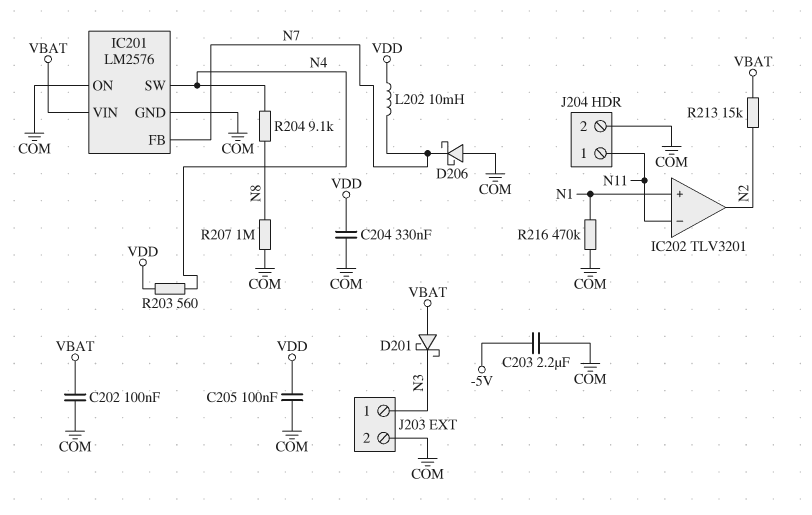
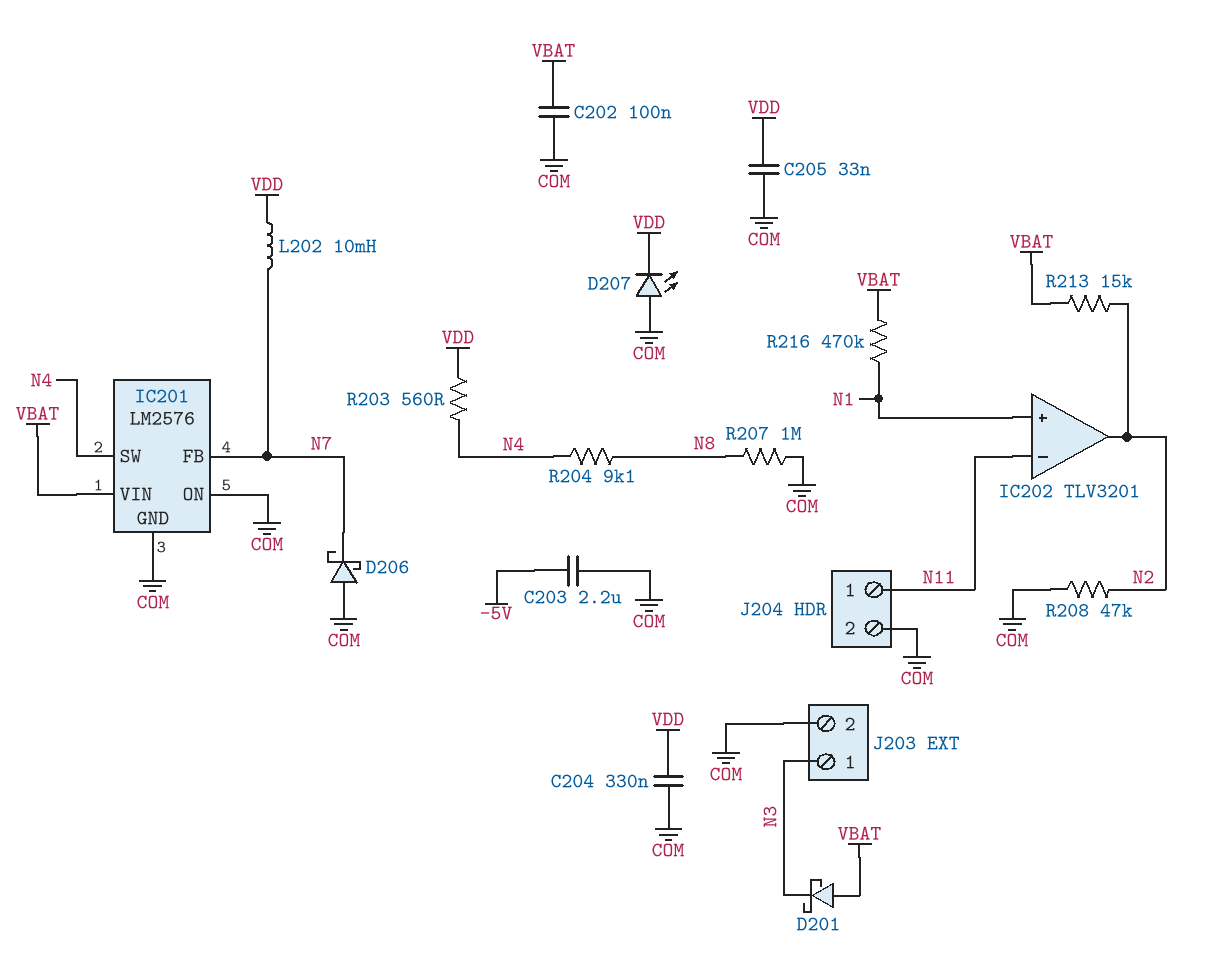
C205: 100nF (COM, VDD) -> 33nF (COM, VDD)
D207: none -> LED (A COM, K VDD)
R208: none -> 47k (COM, N2)
R216: 470k (COM, N1) -> 470k (N1, VBAT)

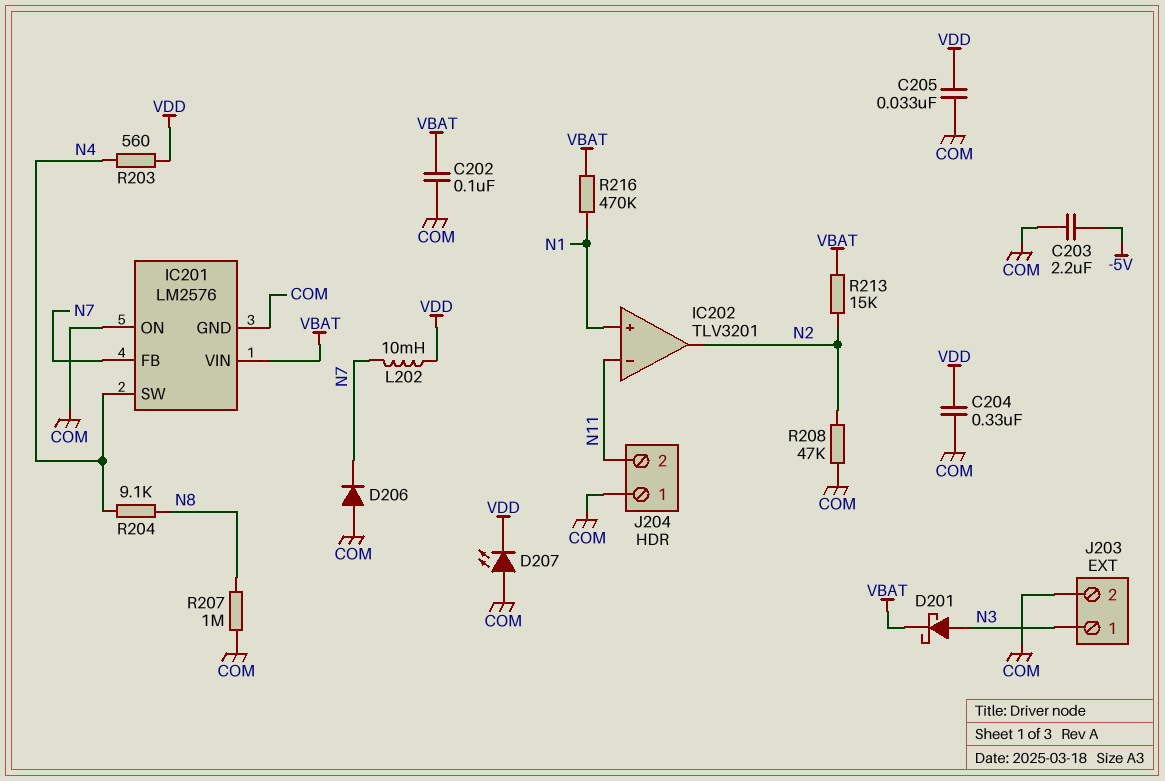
D201: schottky (A VBAT, K N3) -> schottky (A N3, K VBAT)
D206: schottky (A COM, K N7) -> diode (A COM, K N7)
J204 pin 1: N11 -> COM
J204 pin 2: COM -> N11

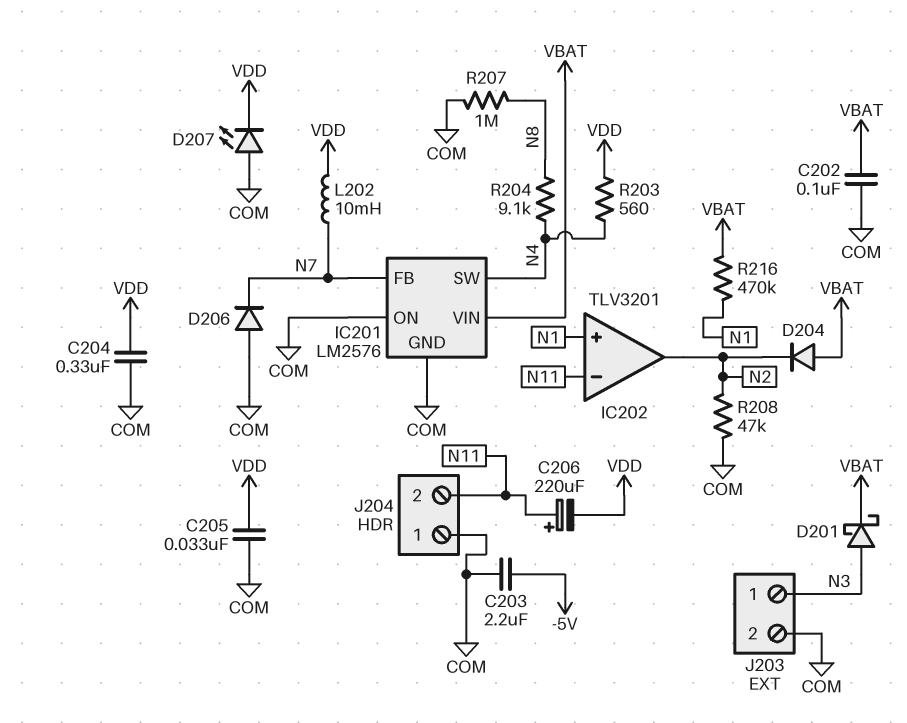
C206: none -> 220uF (plus N11, minus VDD)
D204: none -> diode (A VBAT, K N2)
R213: 15k (N2, VBAT) -> none

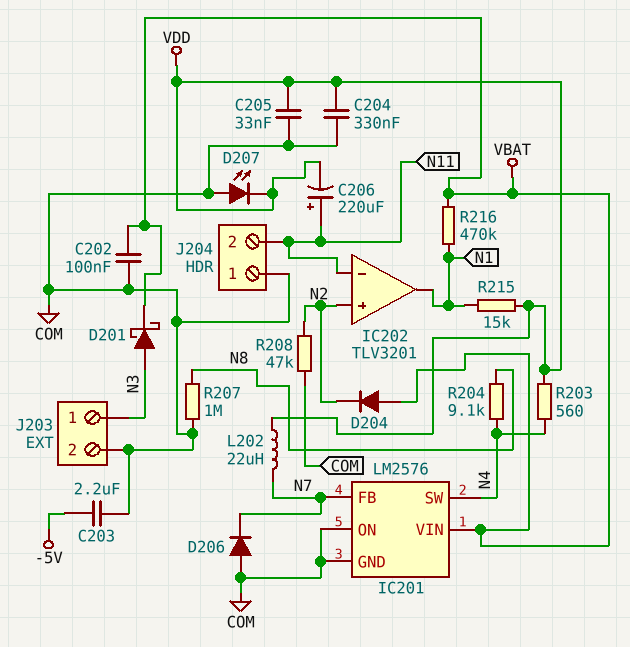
IC202 pin in+: N1 -> N2
IC202 pin out: N2 -> N1
L202: 10mH (N7, VDD) -> 22uH (N7, VDD)
R215: none -> 15k (N1, VDD)

